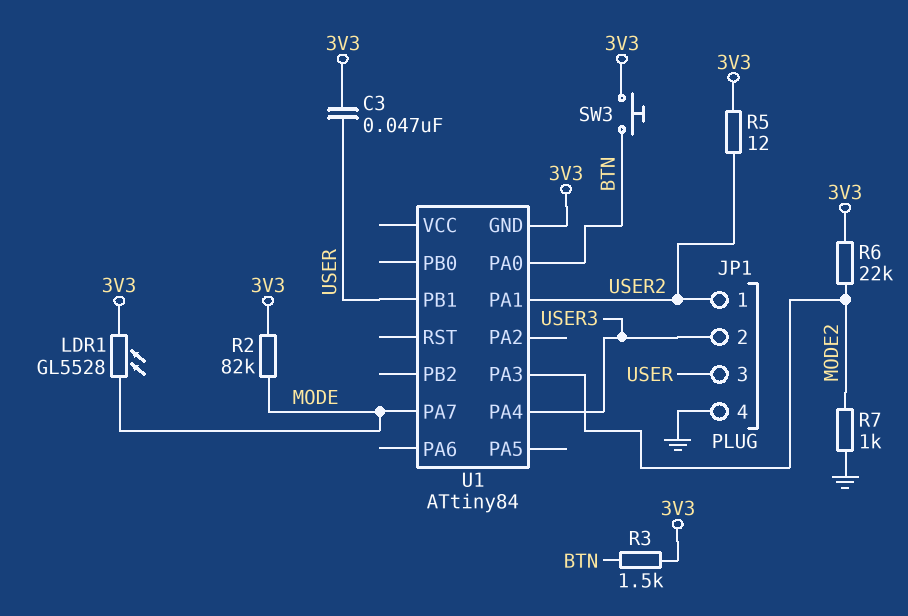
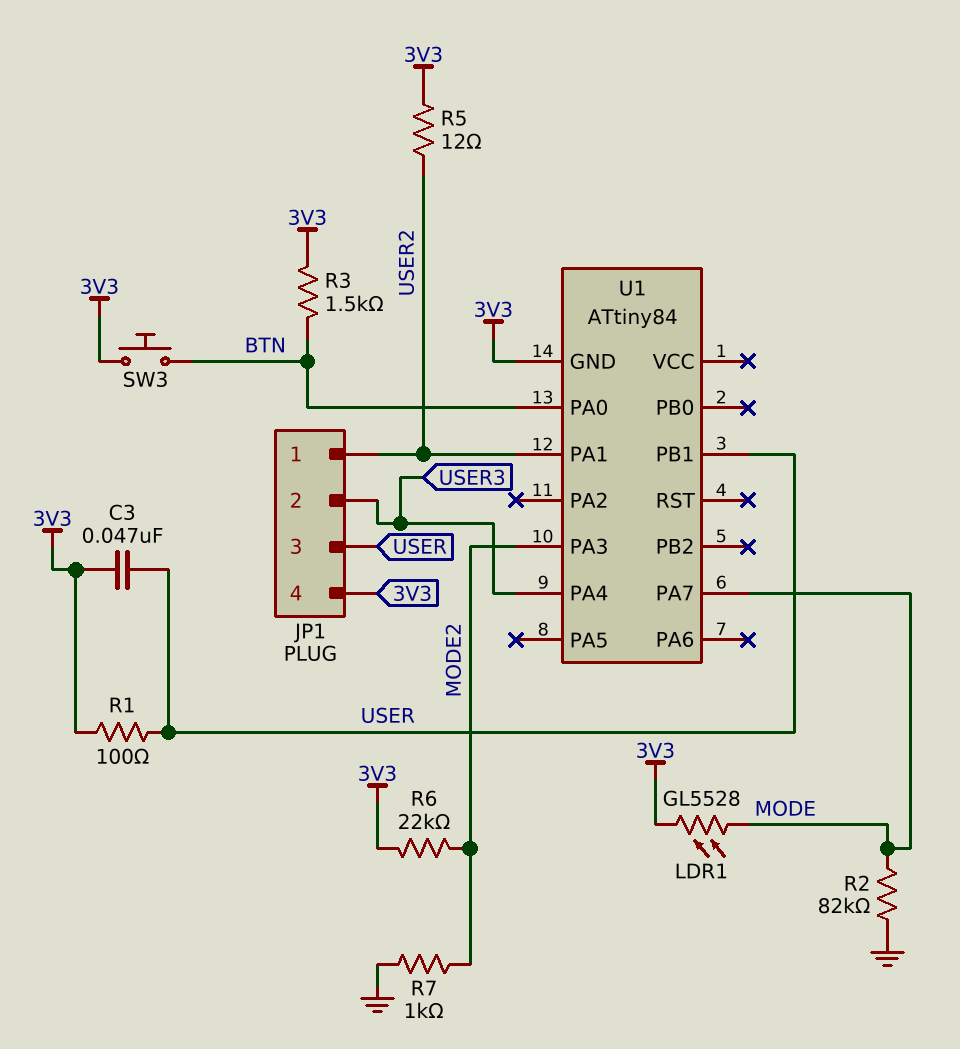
JP1 pin 4: GND -> 3V3
R1: none -> 100 (3V3, USER)
R2: 82k (3V3, MODE) -> 82k (GND, MODE)

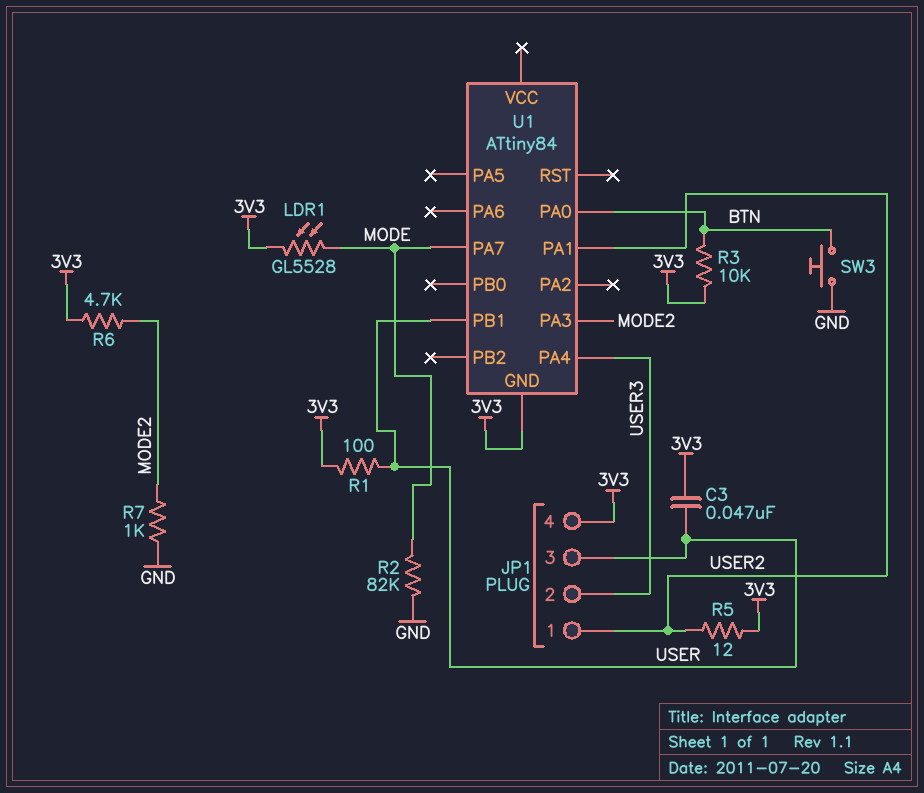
R3: 1.5k (3V3, BTN) -> 10k (3V3, BTN)
R6: 22k (3V3, MODE2) -> 4.7k (3V3, MODE2)
SW3: button (3V3, BTN) -> button (BTN, GND)

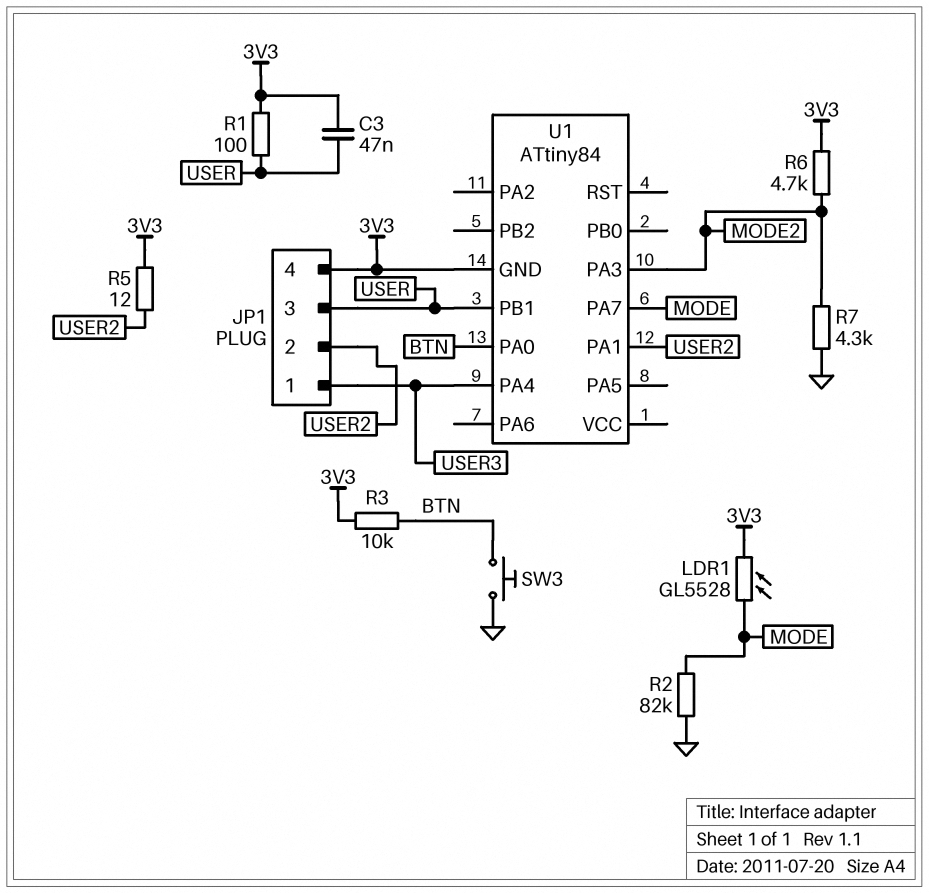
JP1 pin 1: USER2 -> USER3
JP1 pin 2: USER3 -> USER2
R7: 1k (GND, MODE2) -> 4.3k (GND, MODE2)

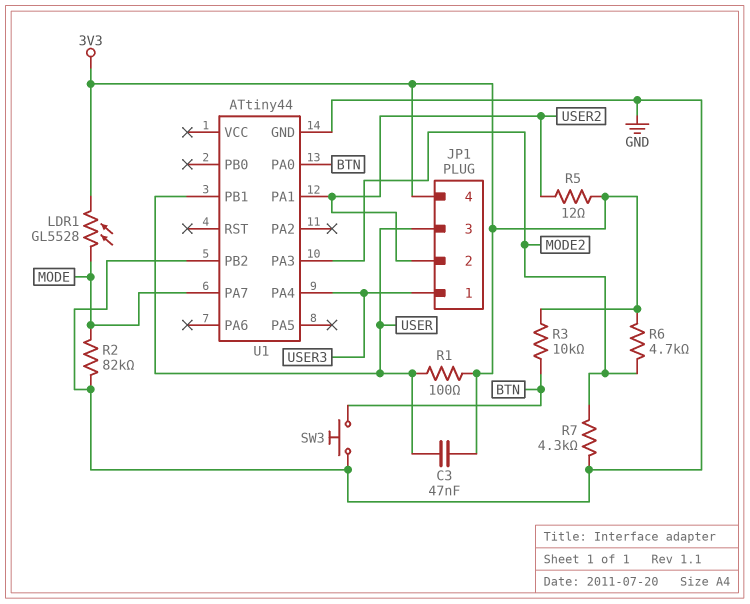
U1: ATtiny84 -> ATtiny44
U1 pin GND: 3V3 -> GND
U1 pin PB2: none -> GND

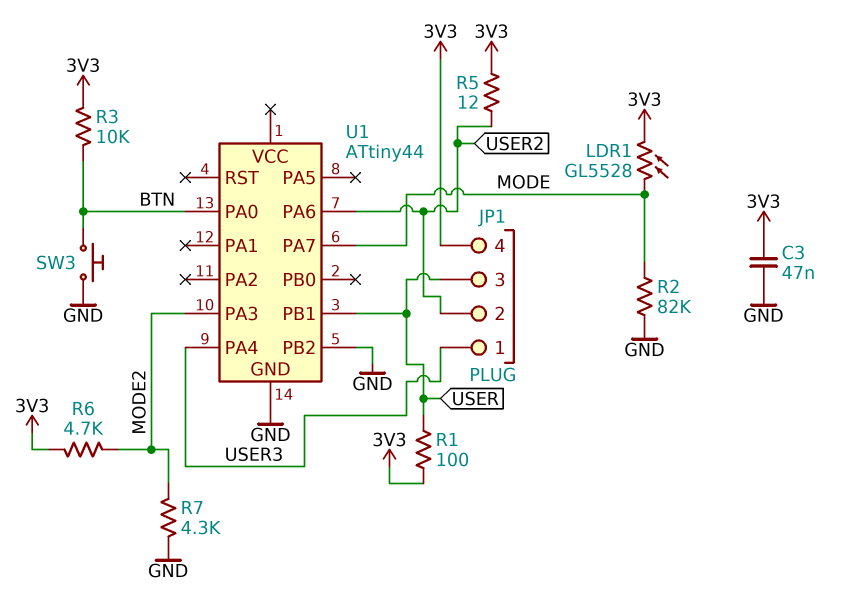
C3: 47nF (3V3, USER) -> 47nF (3V3, GND)
U1 pin PA1: USER2 -> none
U1 pin PA6: none -> USER2

